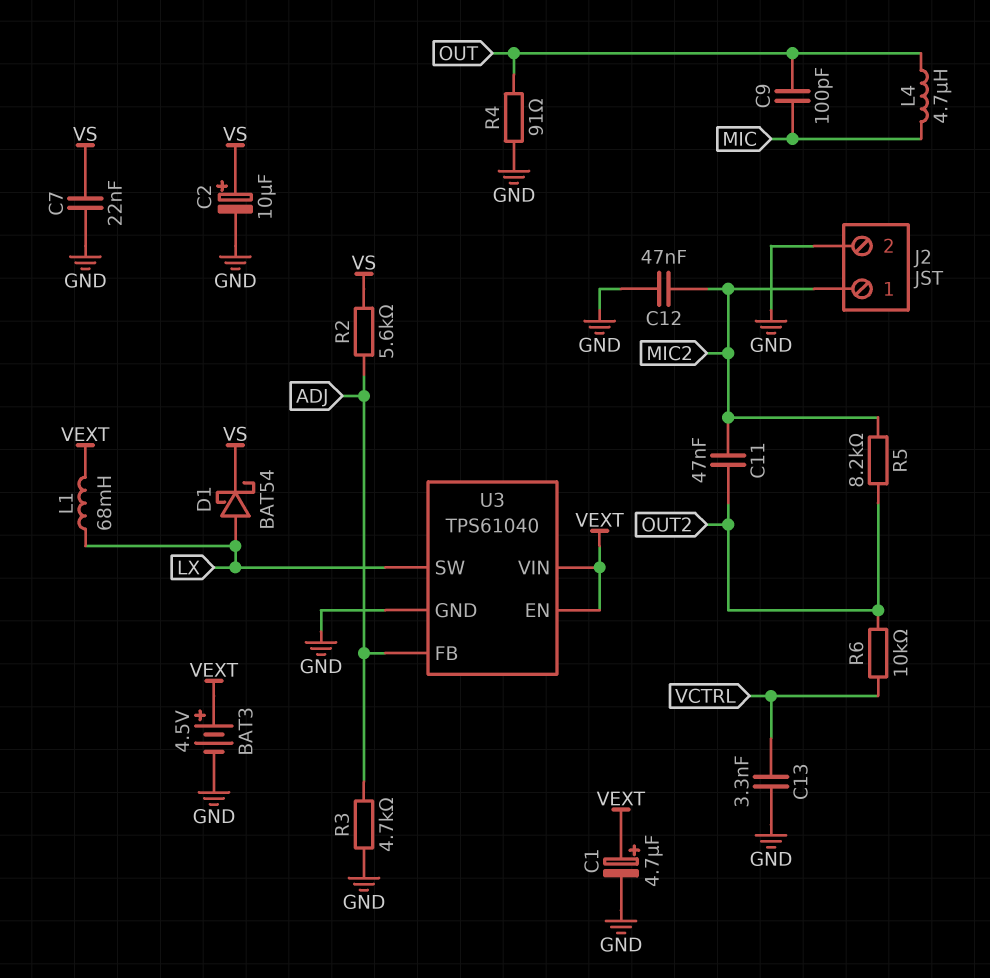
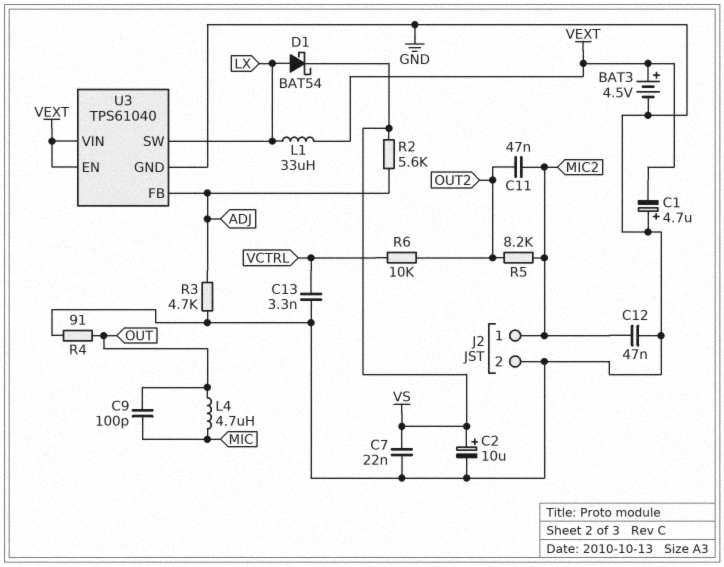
C1: 4.7uF (plus VEXT, minus GND) -> 4.7uF (plus GND, minus VEXT)
L1: 68mH (LX, VEXT) -> 33uH (LX, VEXT)

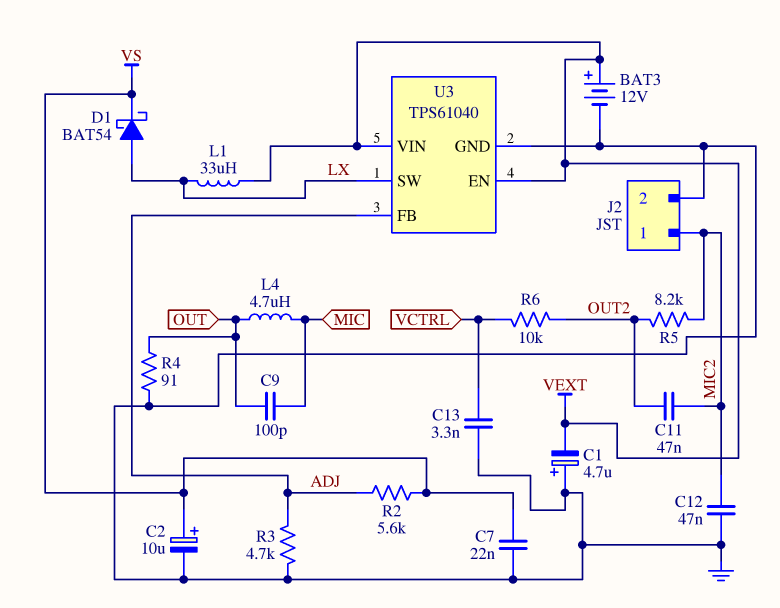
BAT3: 4.5V (plus VEXT, minus GND) -> 12V (plus VEXT, minus GND)

